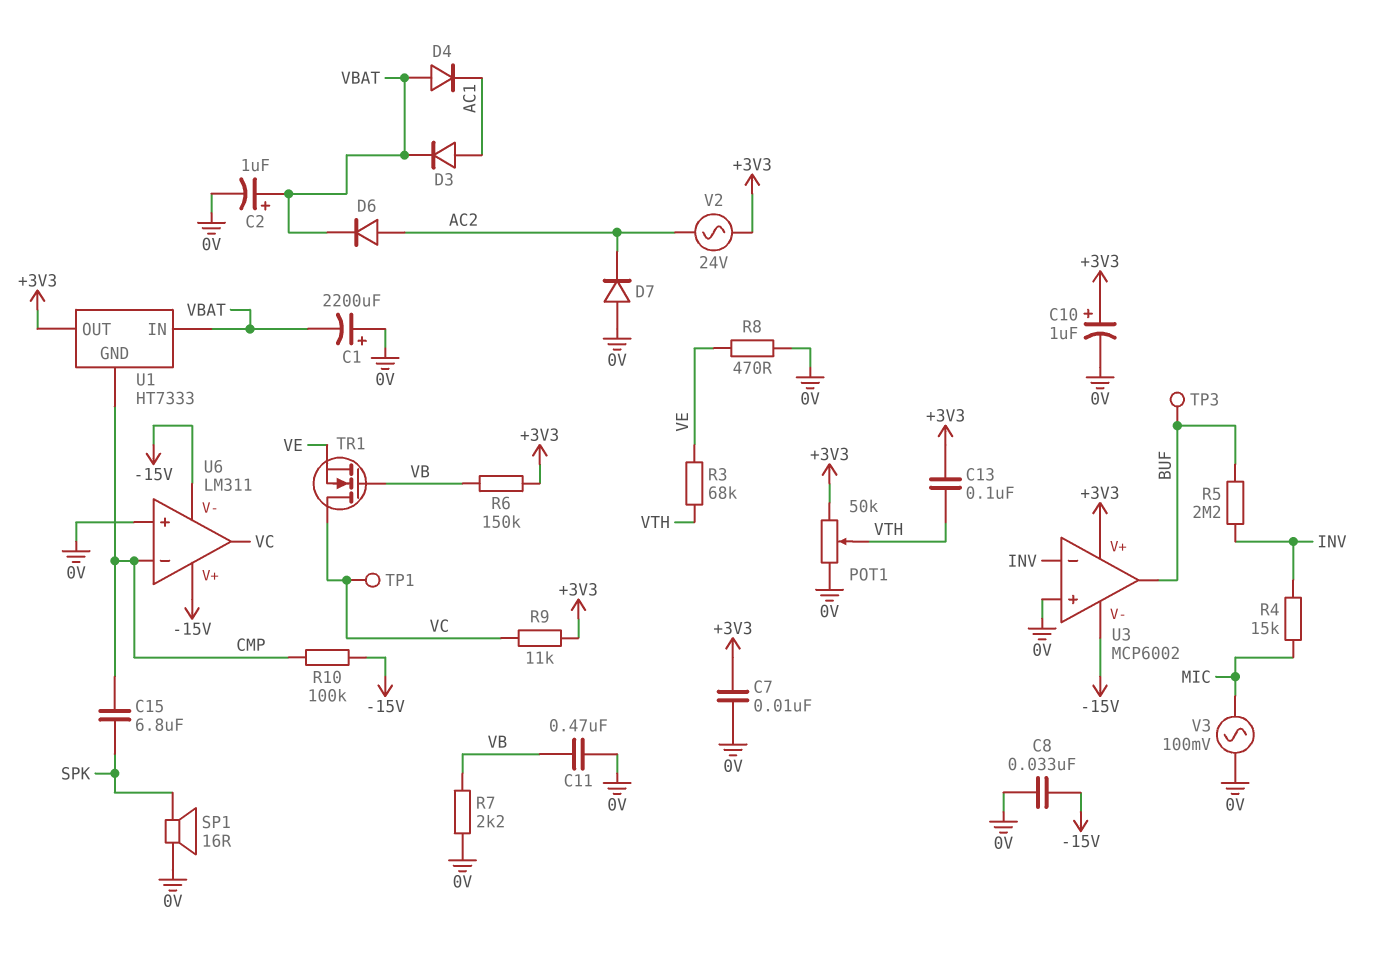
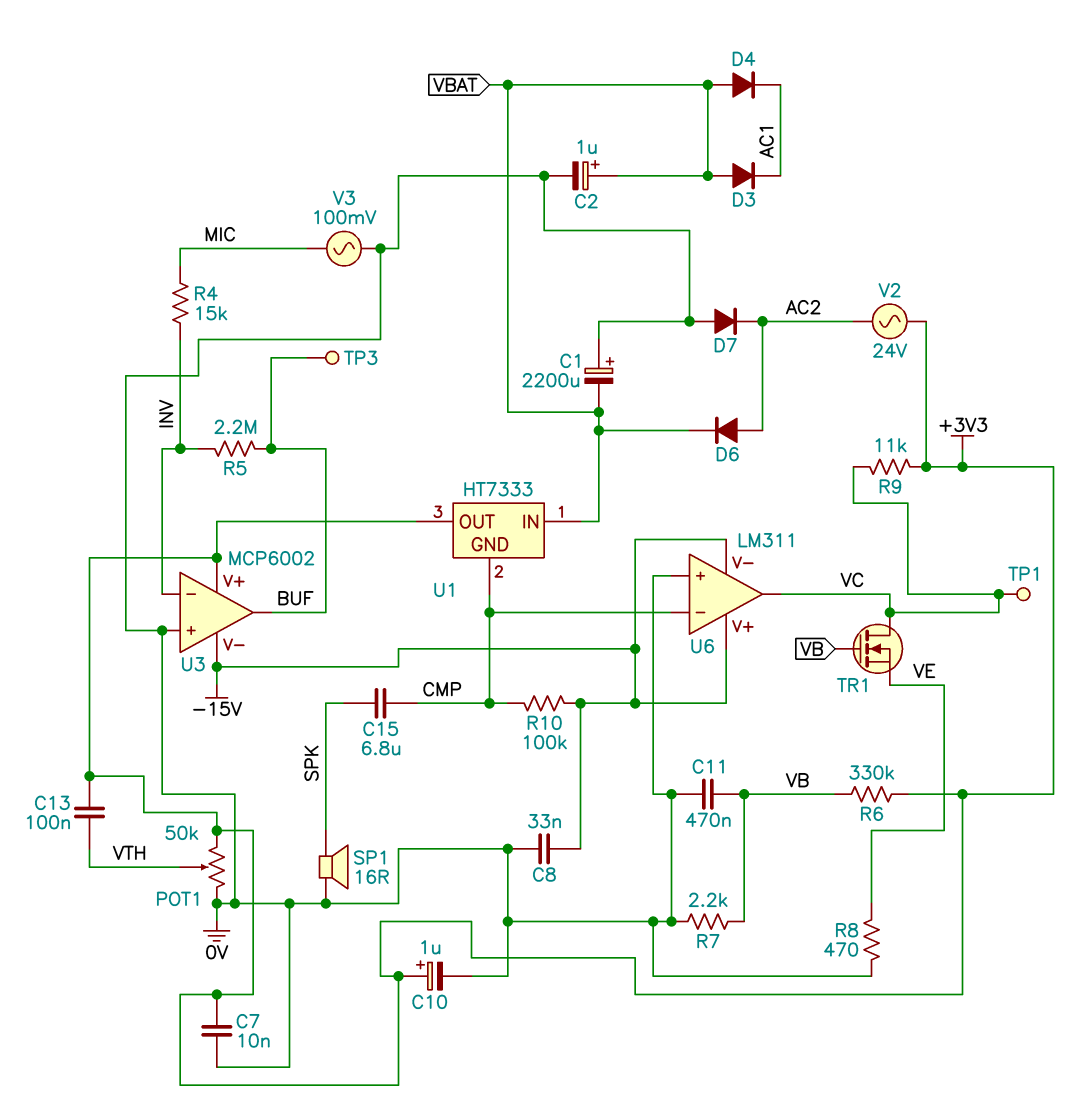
D3: diode (A AC1, K VBAT) -> diode (A VBAT, K AC1)
R3: 68k (VE, VTH) -> none
R6: 150k (+3V3, VB) -> 330k (+3V3, VB)

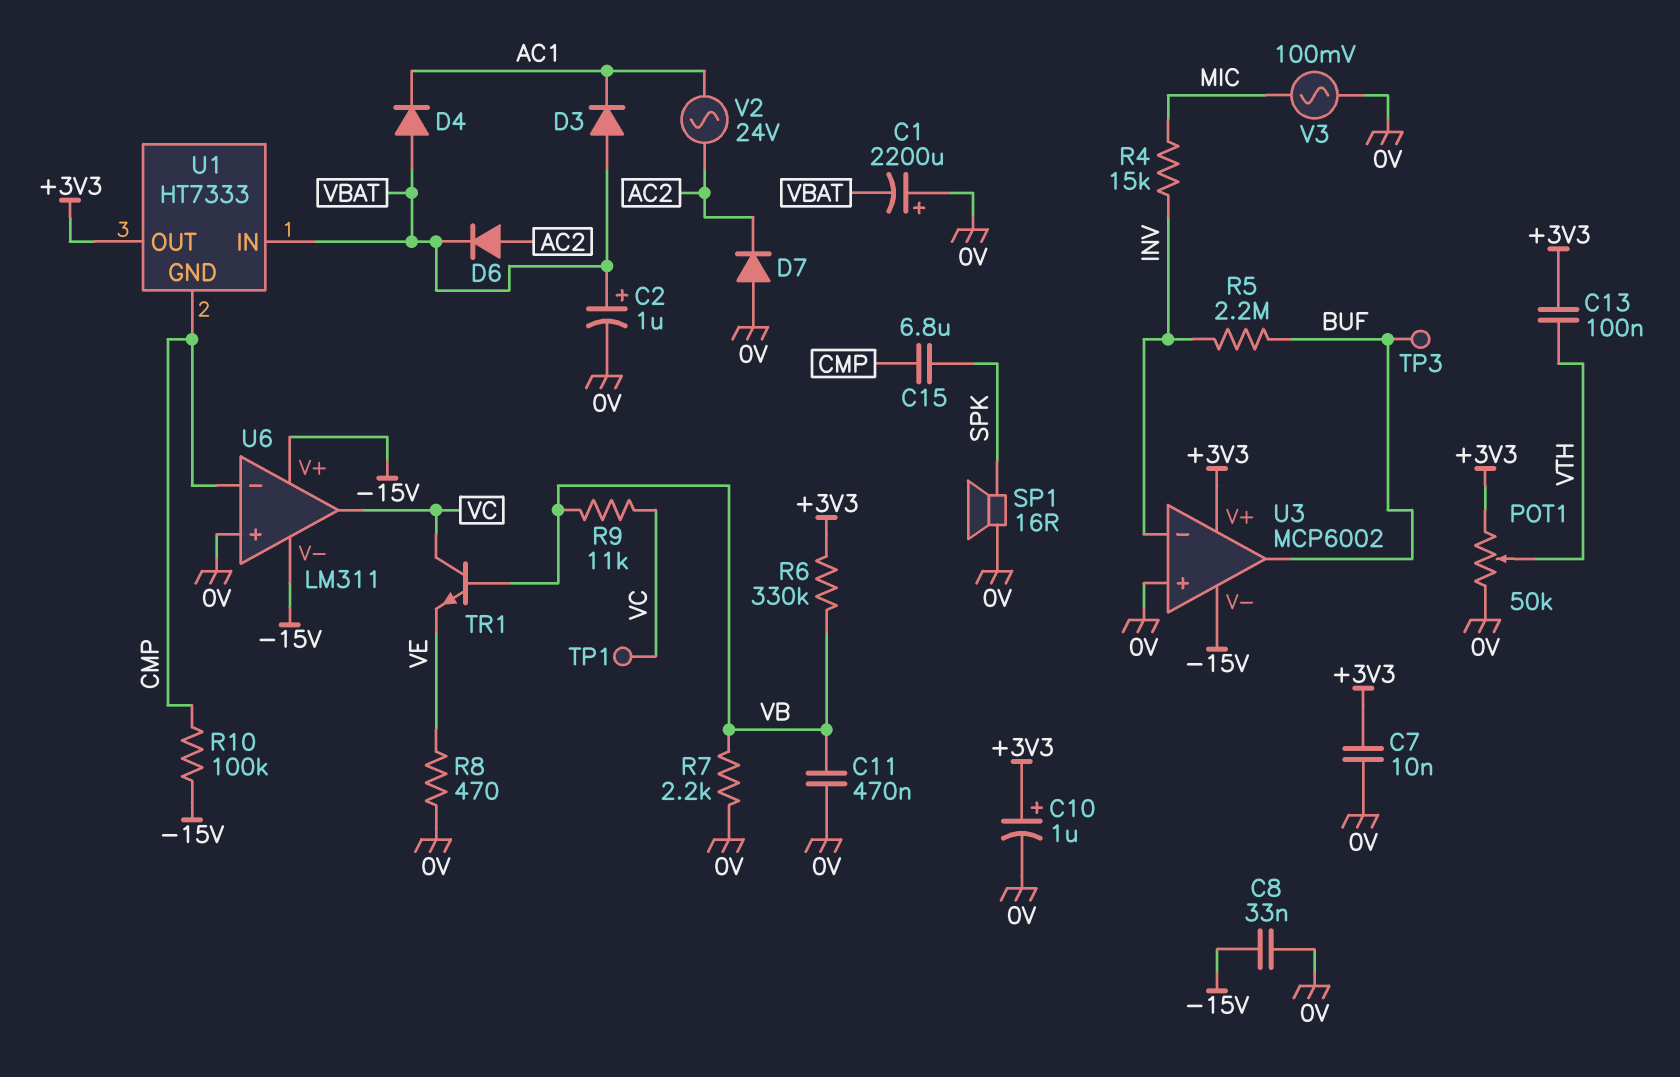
R9: 11k (+3V3, VC) -> 11k (VB, VC)
TR1: NMOS (G VB, D VC, S VE) -> NPN (B VB, C VC, E VE)
V2: AC 24V (+3V3, AC2) -> AC 24V (AC1, AC2)

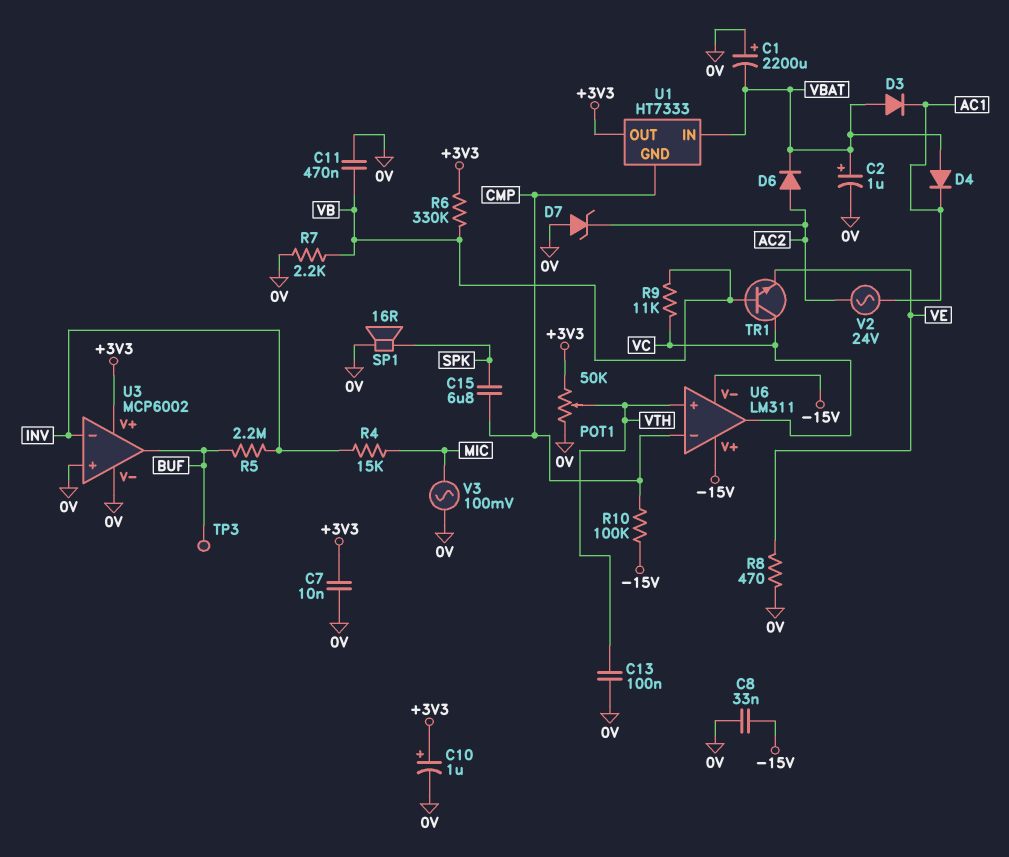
C13: 100nF (+3V3, VTH) -> 100nF (0V, VTH)
D7: diode (A 0V, K AC2) -> zener (A 0V, K AC2)
TP1: test point (VC) -> none
U3 pin V-: -15V -> 0V
U6 pin in+: 0V -> VTH

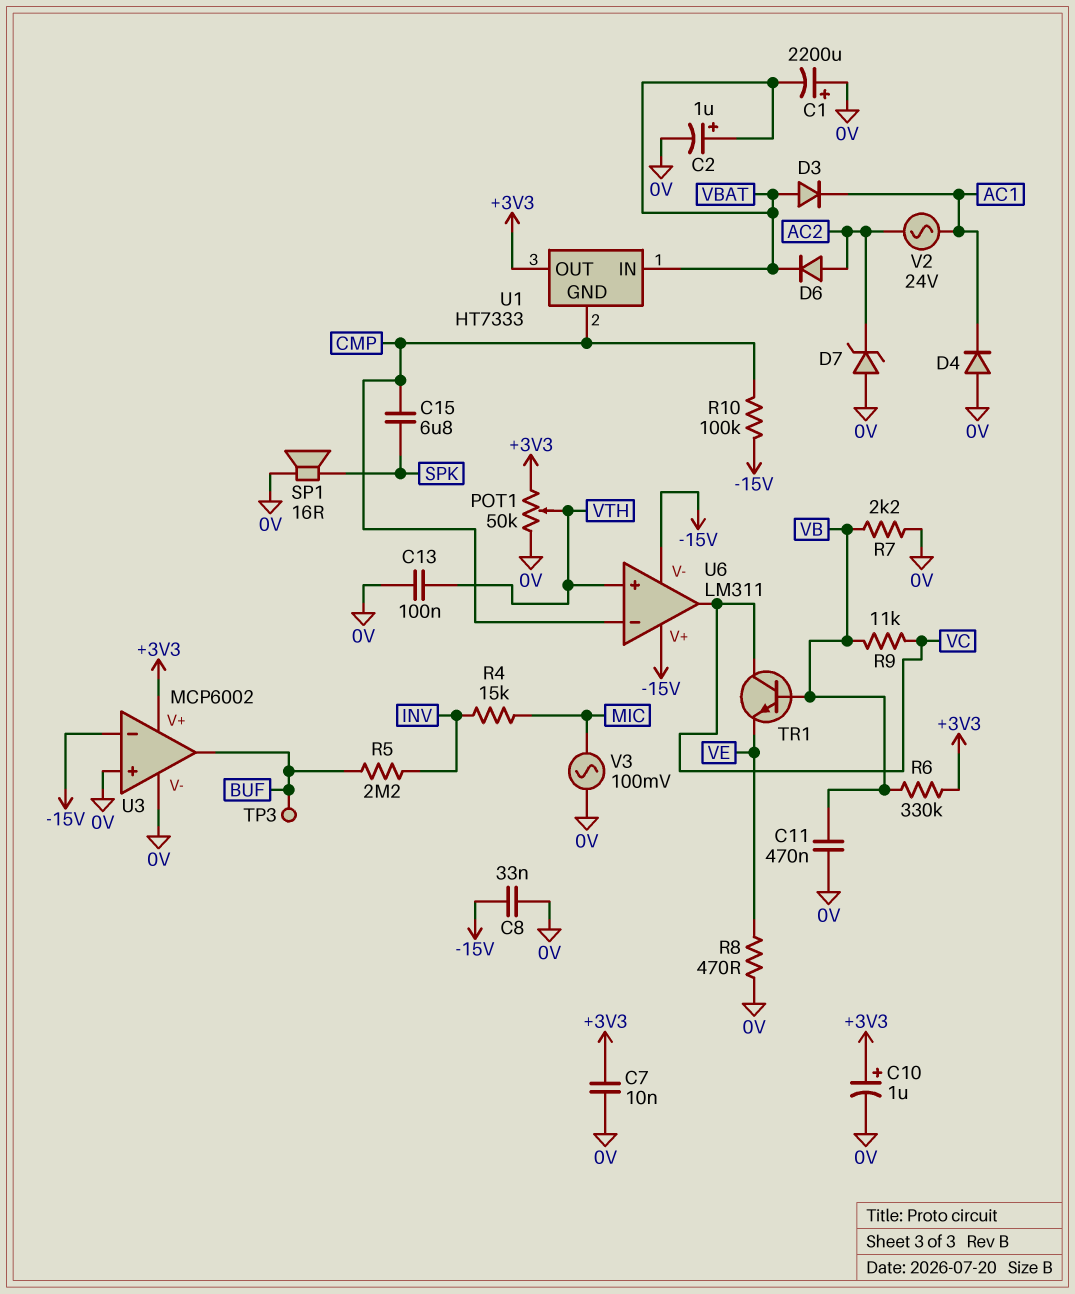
D4: diode (A VBAT, K AC1) -> diode (A 0V, K AC1)
U3 pin in-: INV -> -15V

